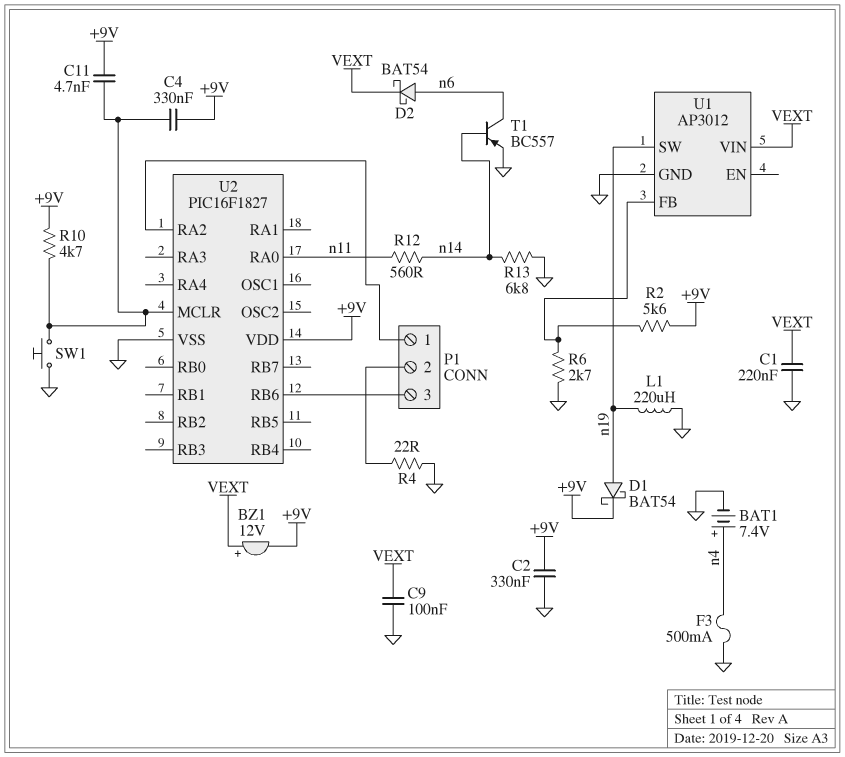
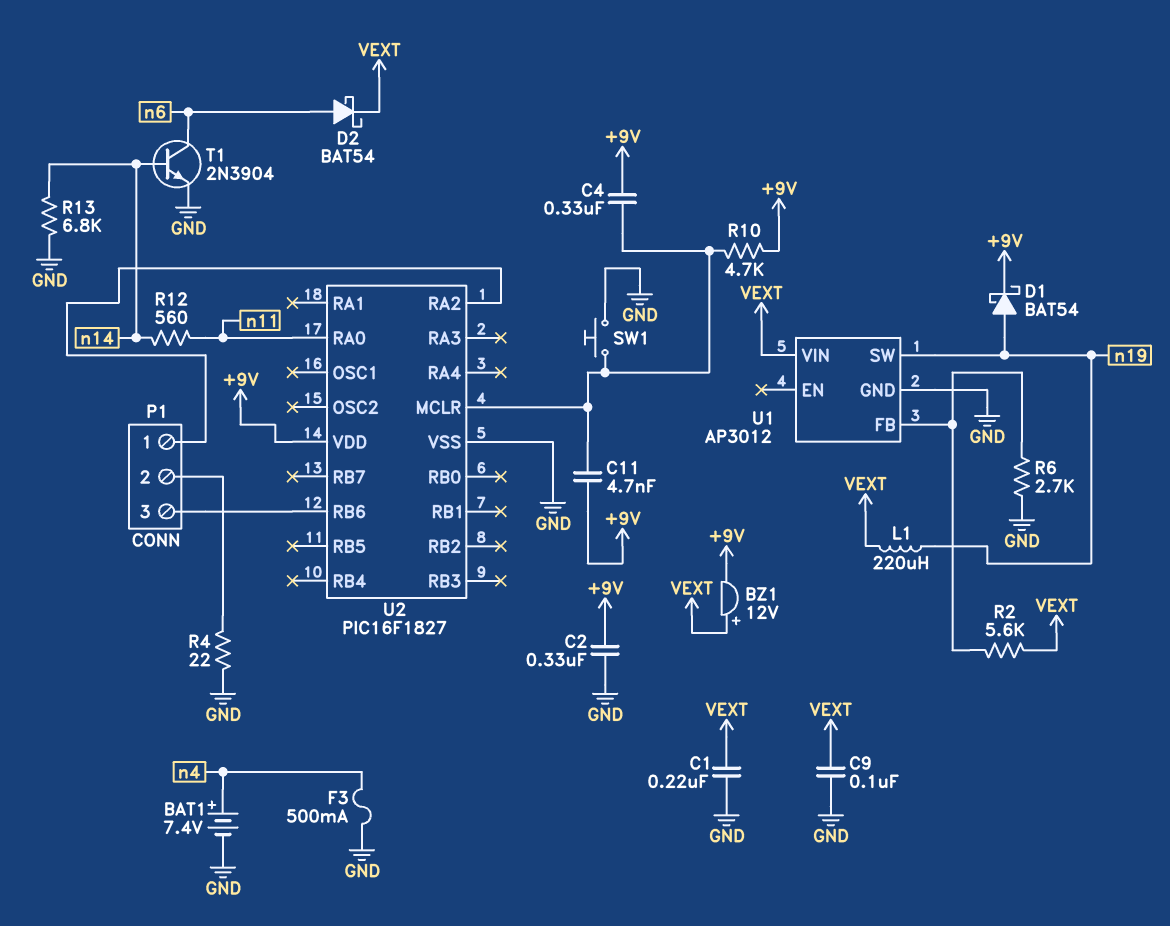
L1: 220uH (GND, n19) -> 220uH (VEXT, n19)
R2: 5.6k (+9V, U1/FB) -> 5.6k (U1/FB, VEXT)
T1: PNP BC557 (B n14, C n6, E GND) -> NPN 2N3904 (B n14, C n6, E GND)

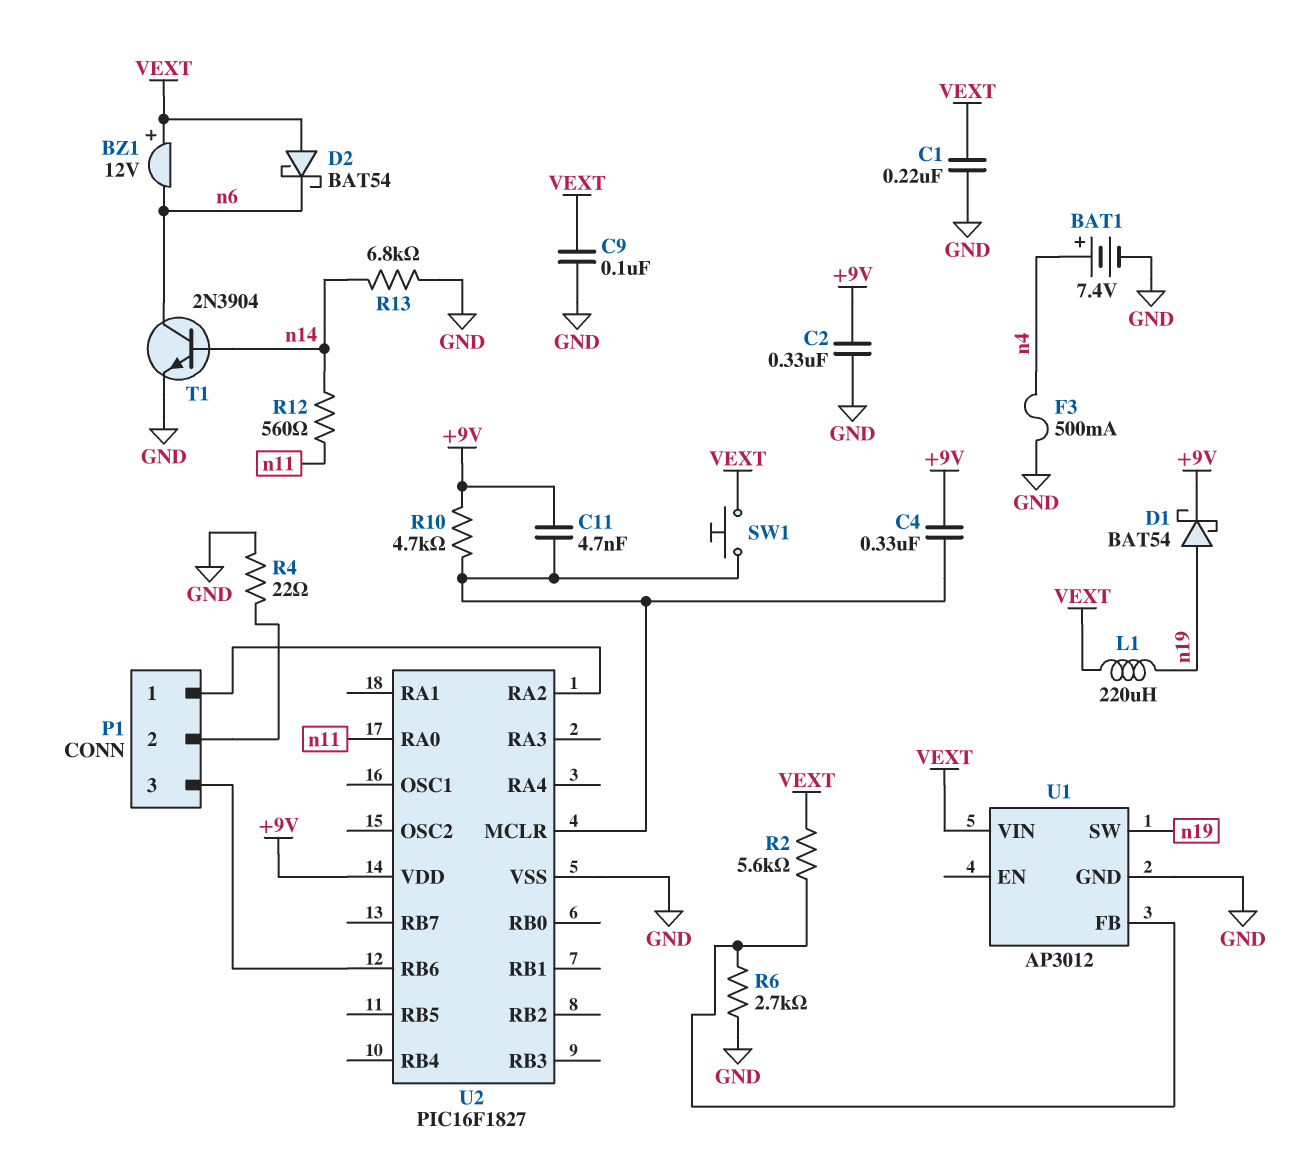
BZ1: buzzer 12V (plus VEXT, minus +9V) -> buzzer 12V (plus VEXT, minus n6)
D2: schottky BAT54 (A n6, K VEXT) -> schottky BAT54 (A VEXT, K n6)
SW1: button (GND, U2/MCLR) -> button (U2/MCLR, VEXT)

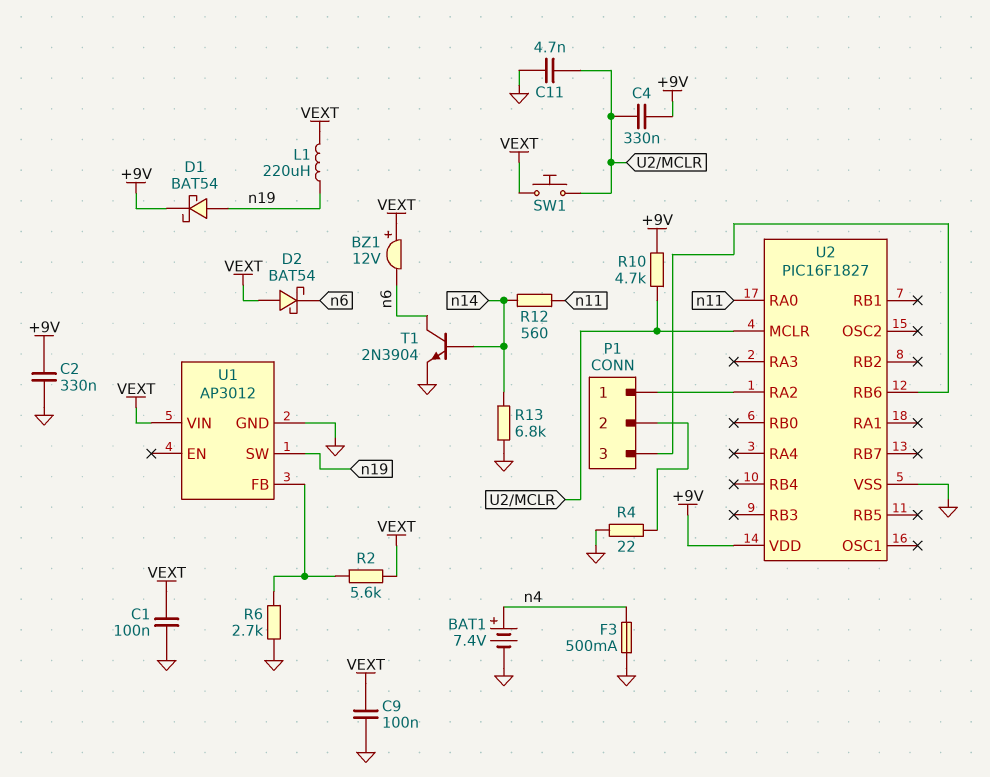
C1: 220nF (GND, VEXT) -> 100nF (GND, VEXT)
C11: 4.7nF (+9V, U2/MCLR) -> 4.7nF (GND, U2/MCLR)

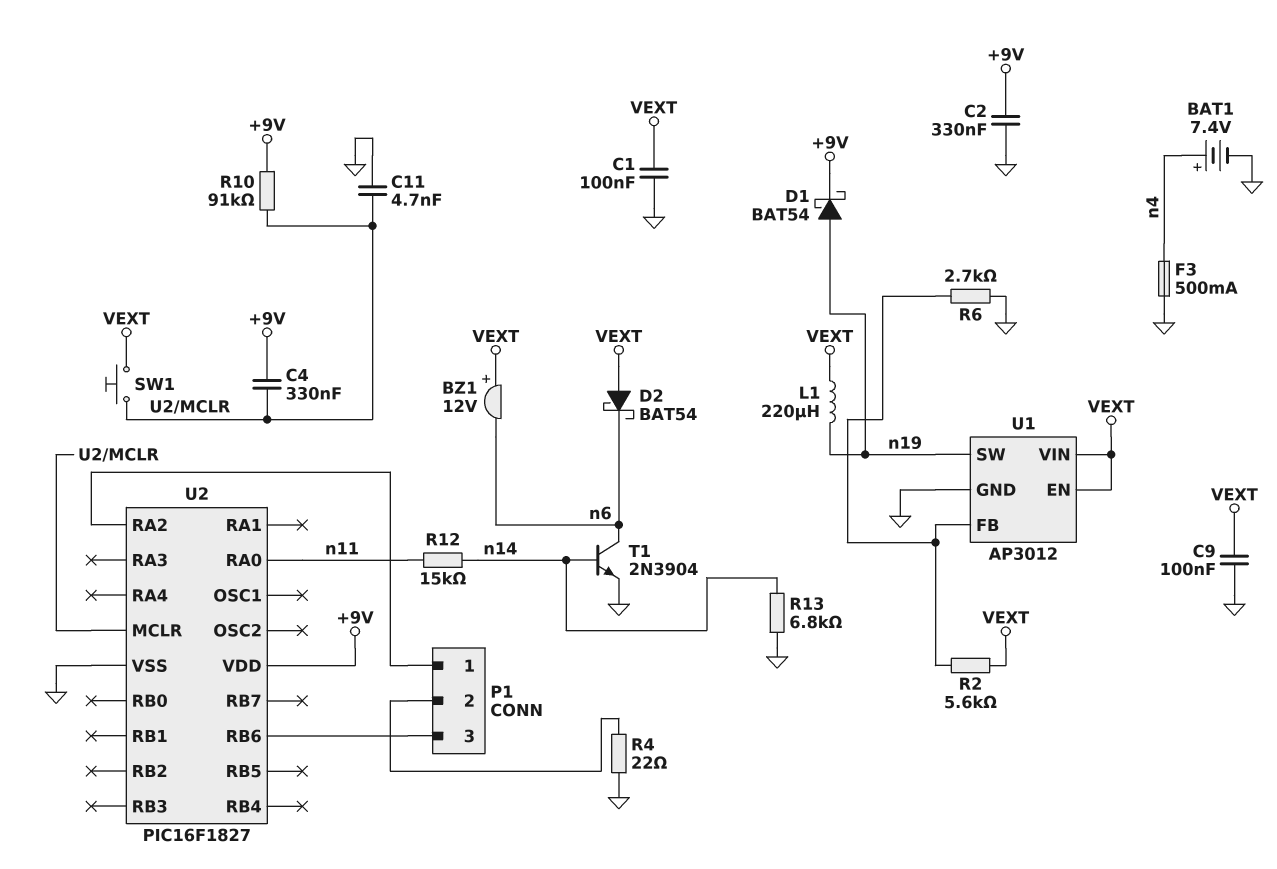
R10: 4.7k (+9V, U2/MCLR) -> 91k (+9V, U2/MCLR)
R12: 560 (n11, n14) -> 15k (n11, n14)
U1 pin EN: none -> VEXT

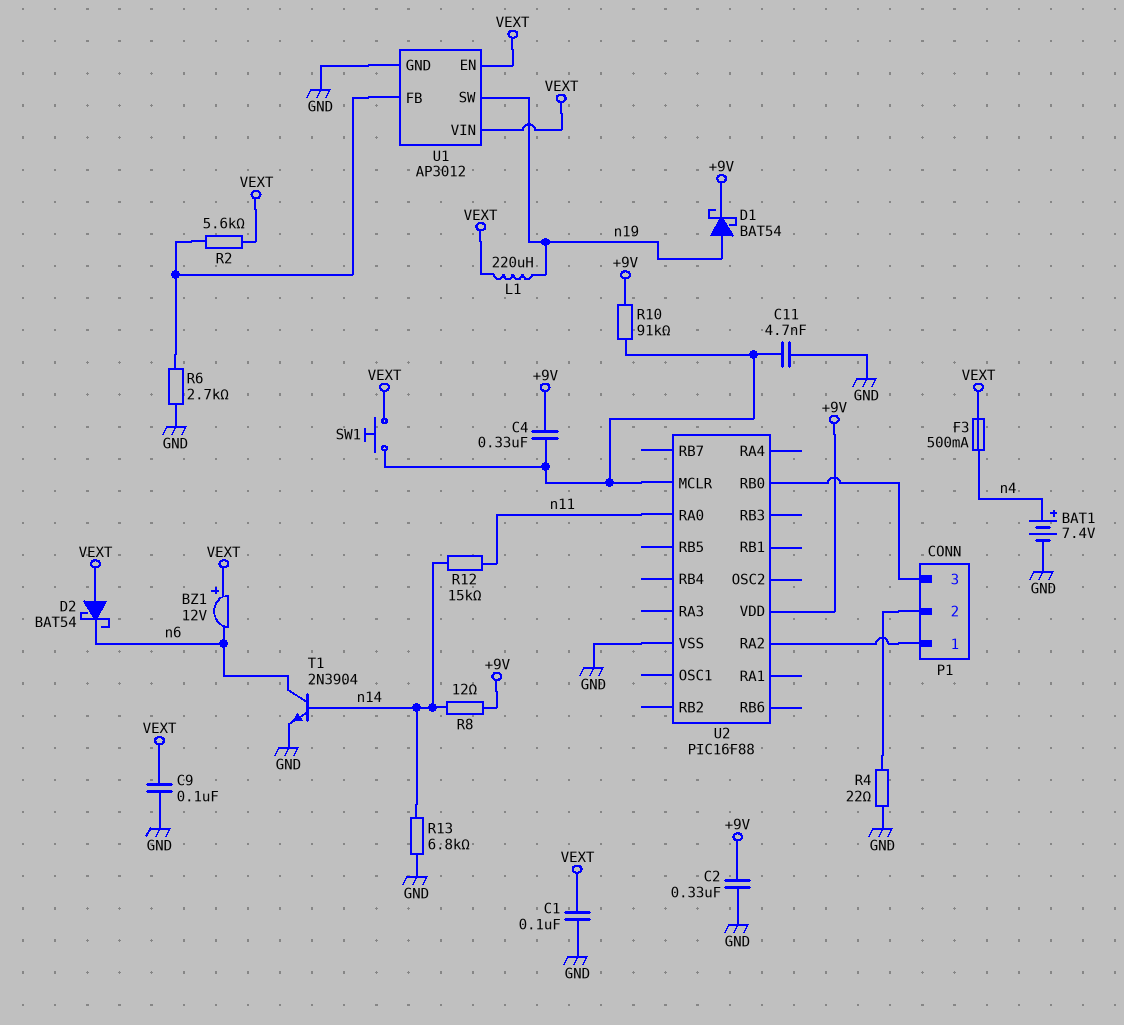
F3: 500mA (GND, n4) -> 500mA (VEXT, n4)
R8: none -> 12 (+9V, n14)
U2: PIC16F1827 -> PIC16F88
U2 pin RB0: none -> P1/3
U2 pin RB6: P1/3 -> none

